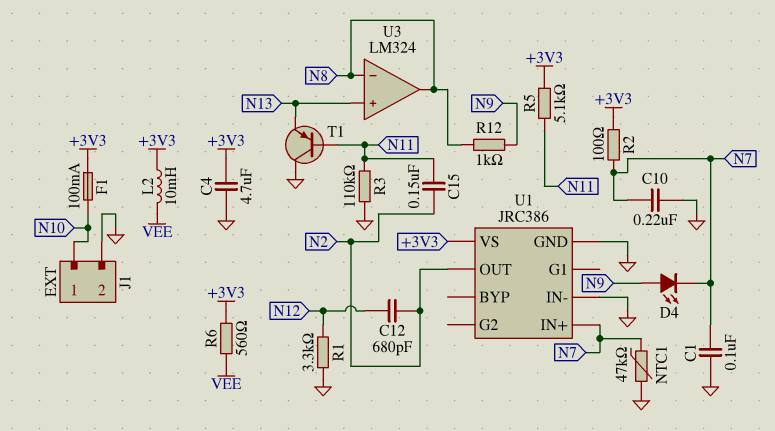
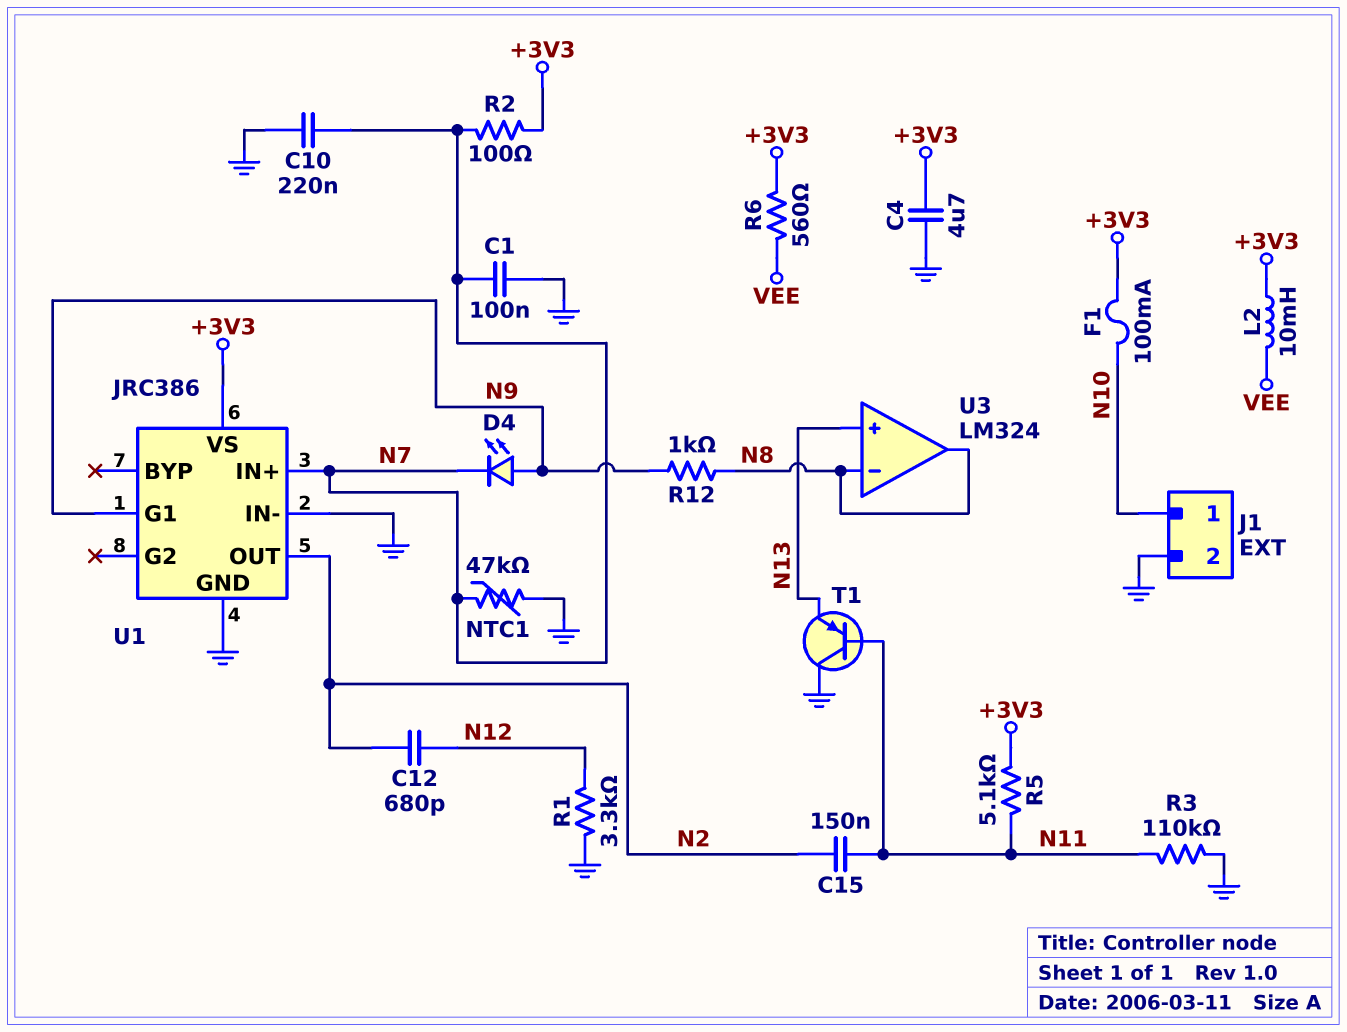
U1 pin G1: none -> N9

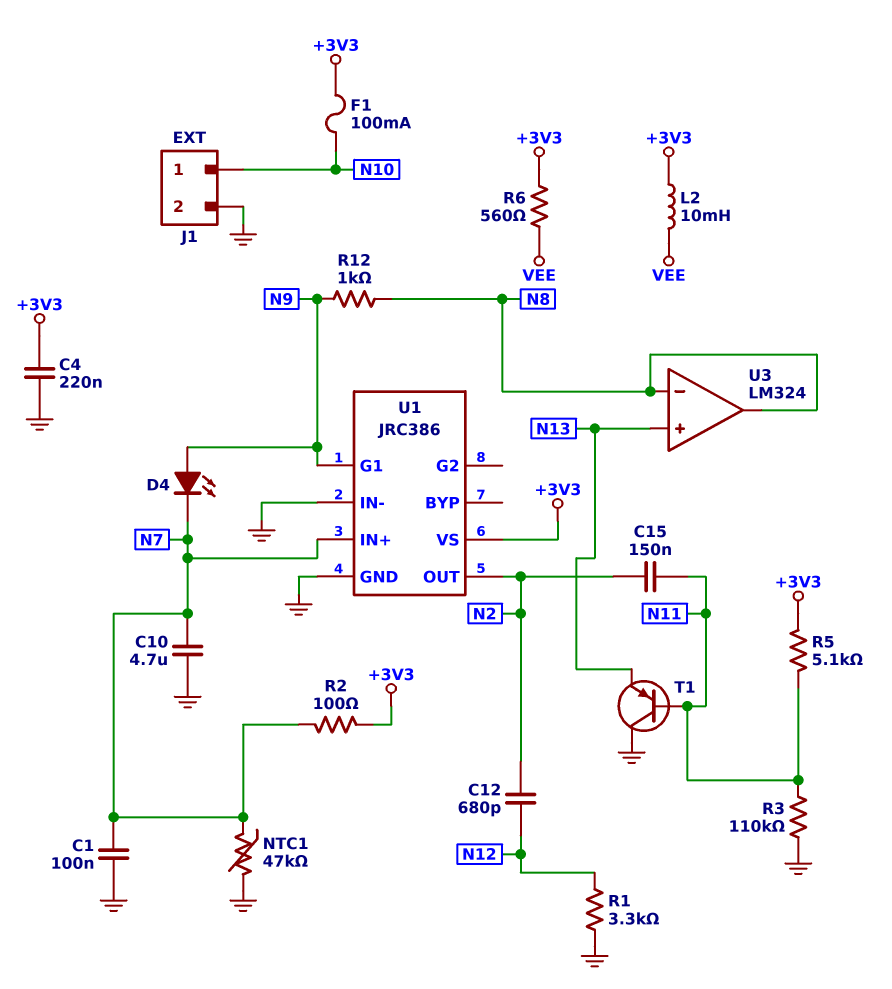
C4: 4.7uF (+3V3, GND) -> 220nF (+3V3, GND)
C10: 220nF (GND, N7) -> 4.7uF (GND, N7)

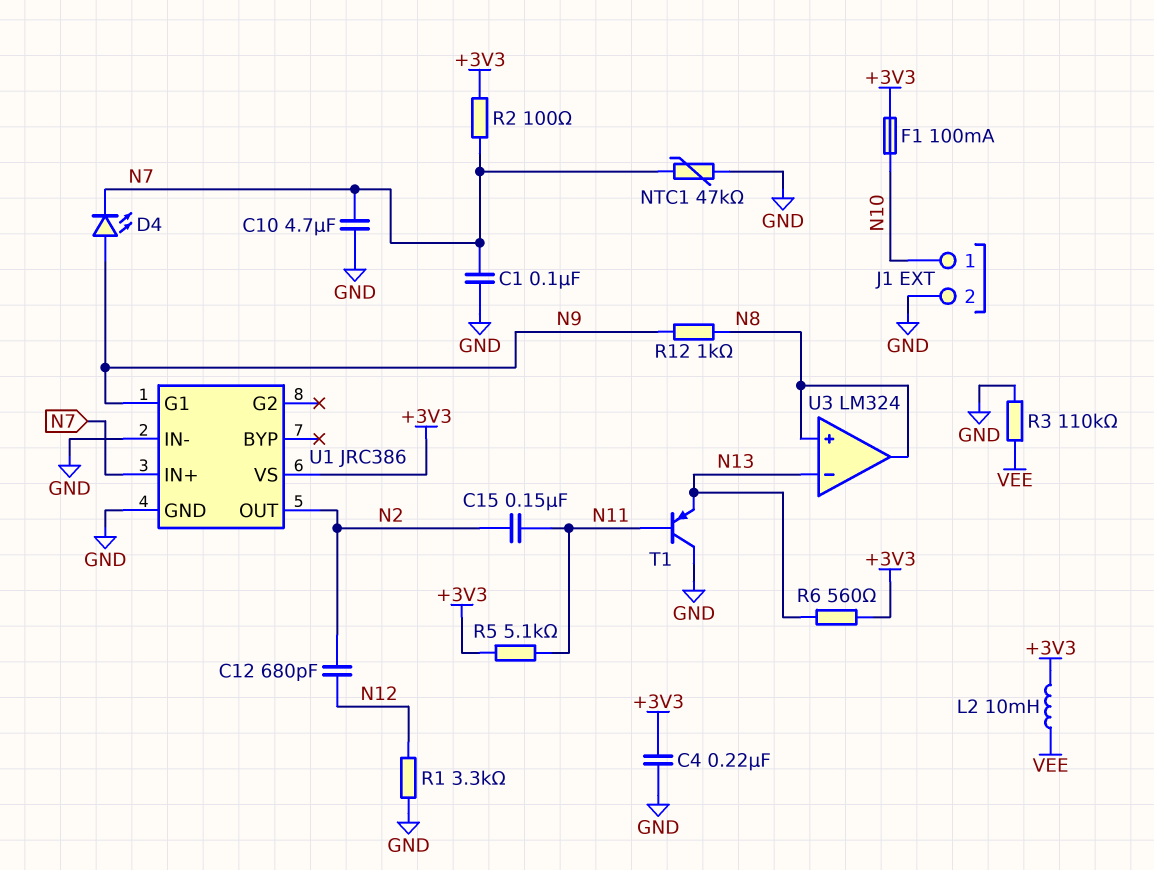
R3: 110k (GND, N11) -> 110k (GND, VEE)
R6: 560 (+3V3, VEE) -> 560 (+3V3, N13)
U3 pin in+: N13 -> N8
U3 pin in-: N8 -> N13

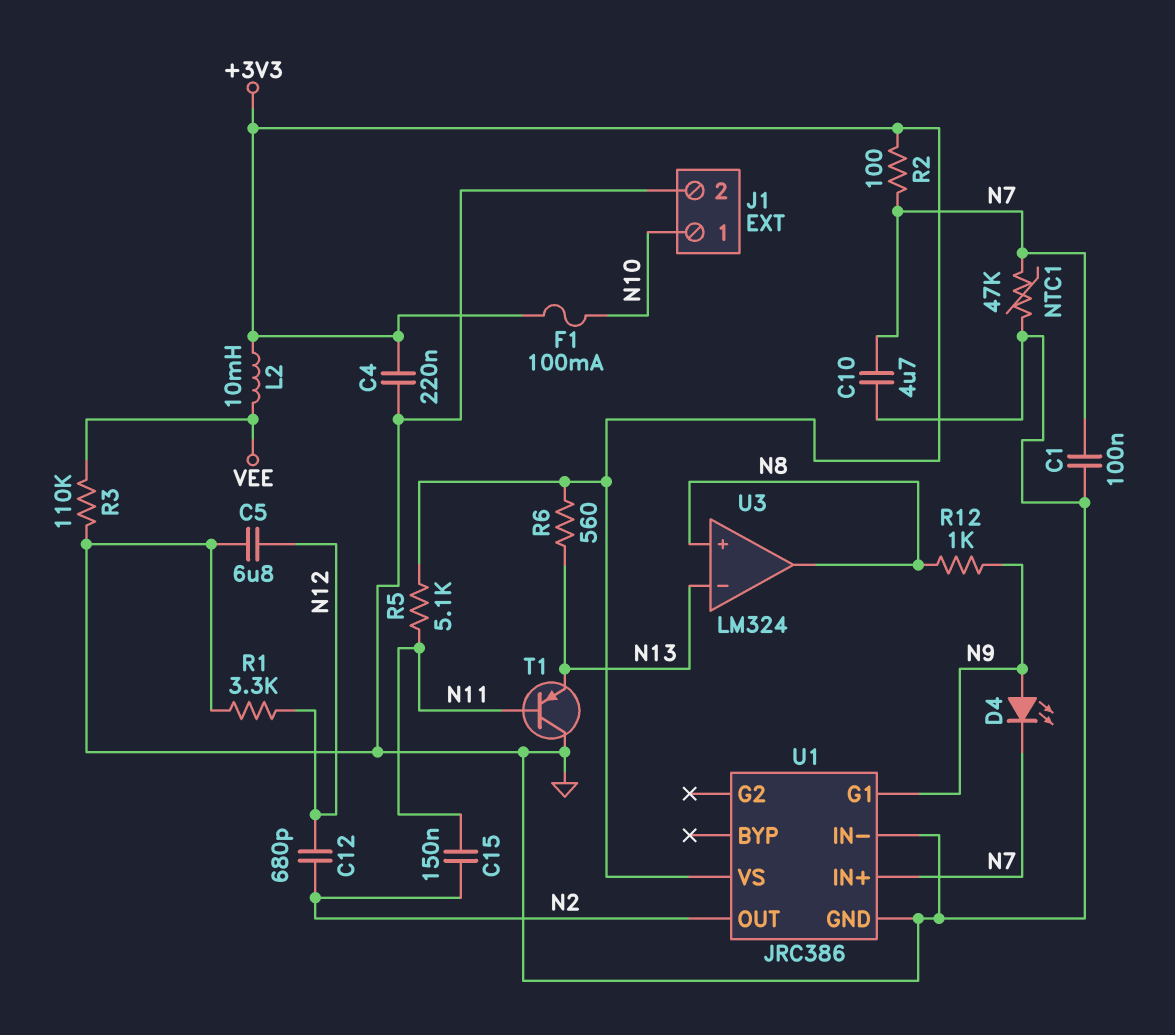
C5: none -> 6.8uF (GND, N12)

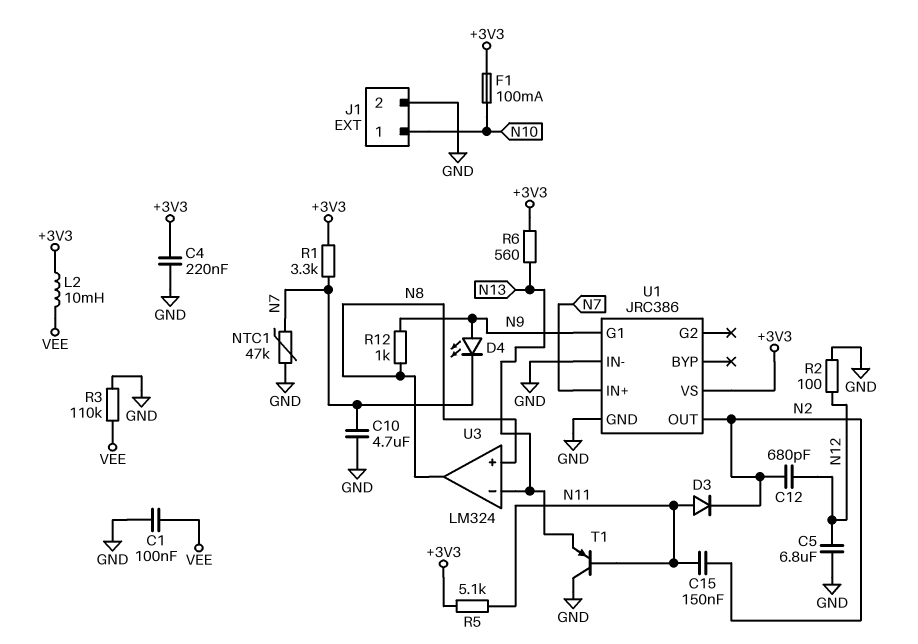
C1: 100nF (GND, N7) -> 100nF (GND, VEE)
D3: none -> diode (A N11, K N2)
R1: 3.3k (GND, N12) -> 3.3k (+3V3, N7)
R2: 100 (+3V3, N7) -> 100 (GND, N12)

